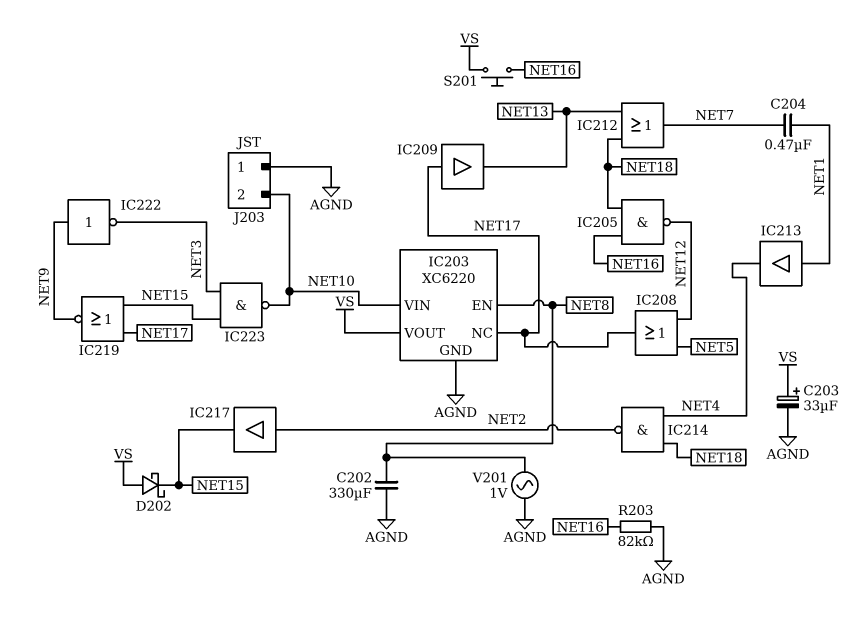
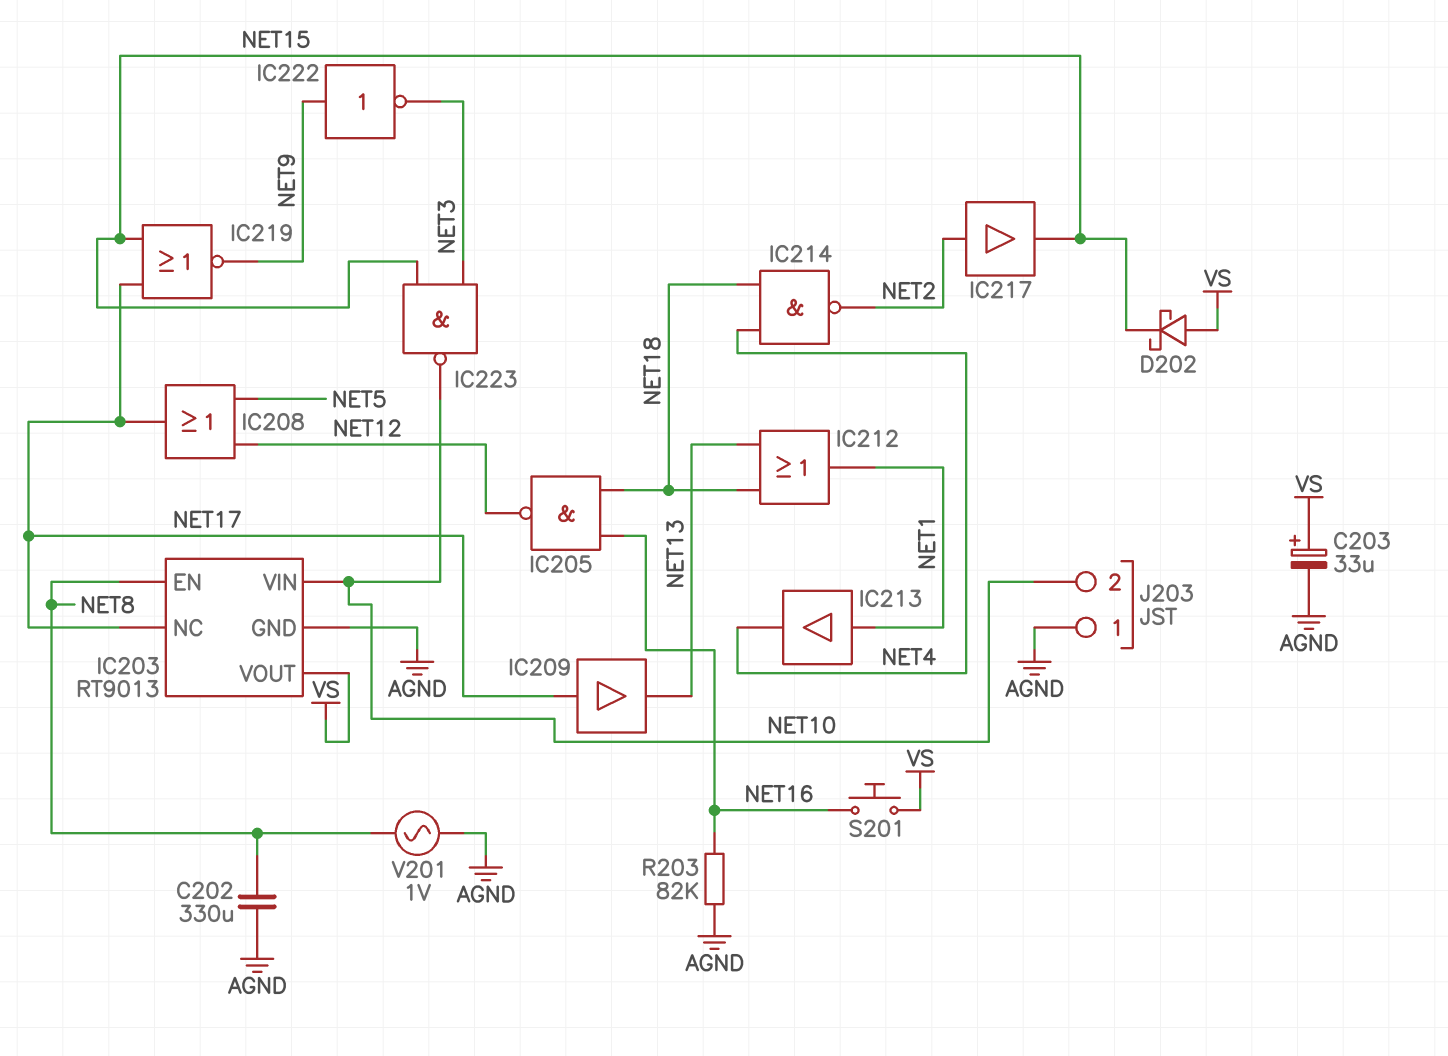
C204: 470nF (NET1, NET7) -> none
IC203: XC6220 -> RT9013
IC212: OR (in NET13, in NET18, out NET7) -> OR (in NET13, in NET18, out NET1)

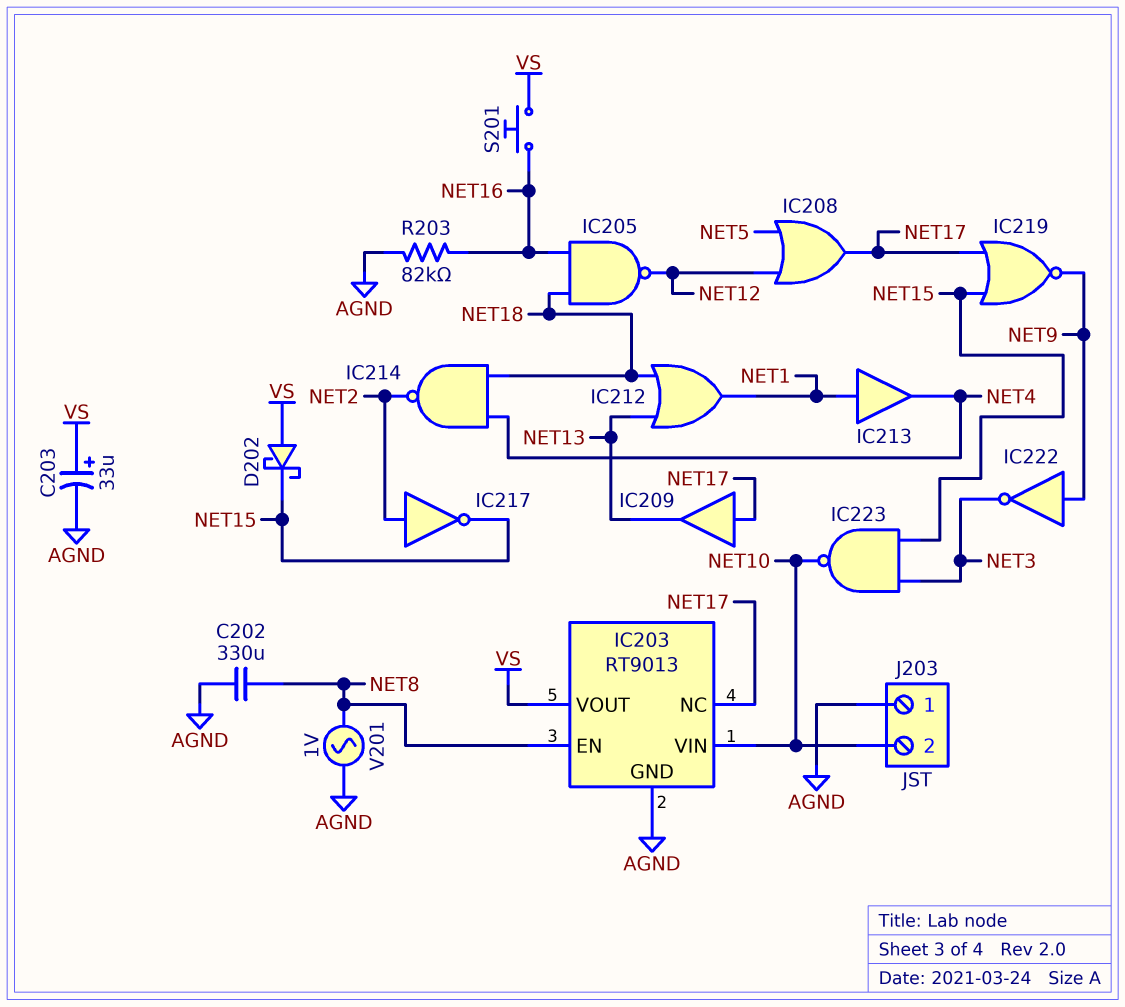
IC217: buffer (in NET2, out NET15) -> NOT (in NET2, out NET15)

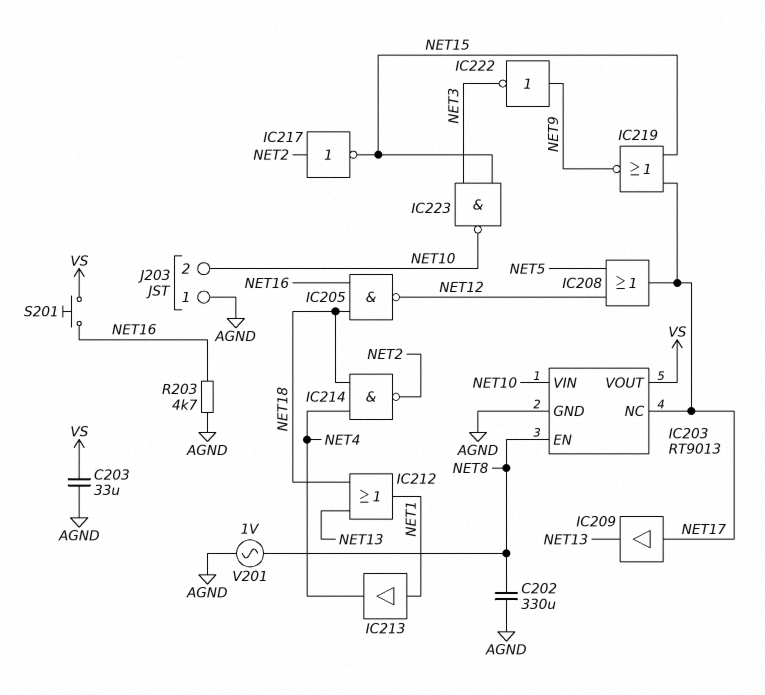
C203: 33uF (plus VS, minus AGND) -> 33uF (AGND, VS)
D202: schottky (A VS, K NET15) -> none
R203: 82k (AGND, NET16) -> 4.7k (AGND, NET16)

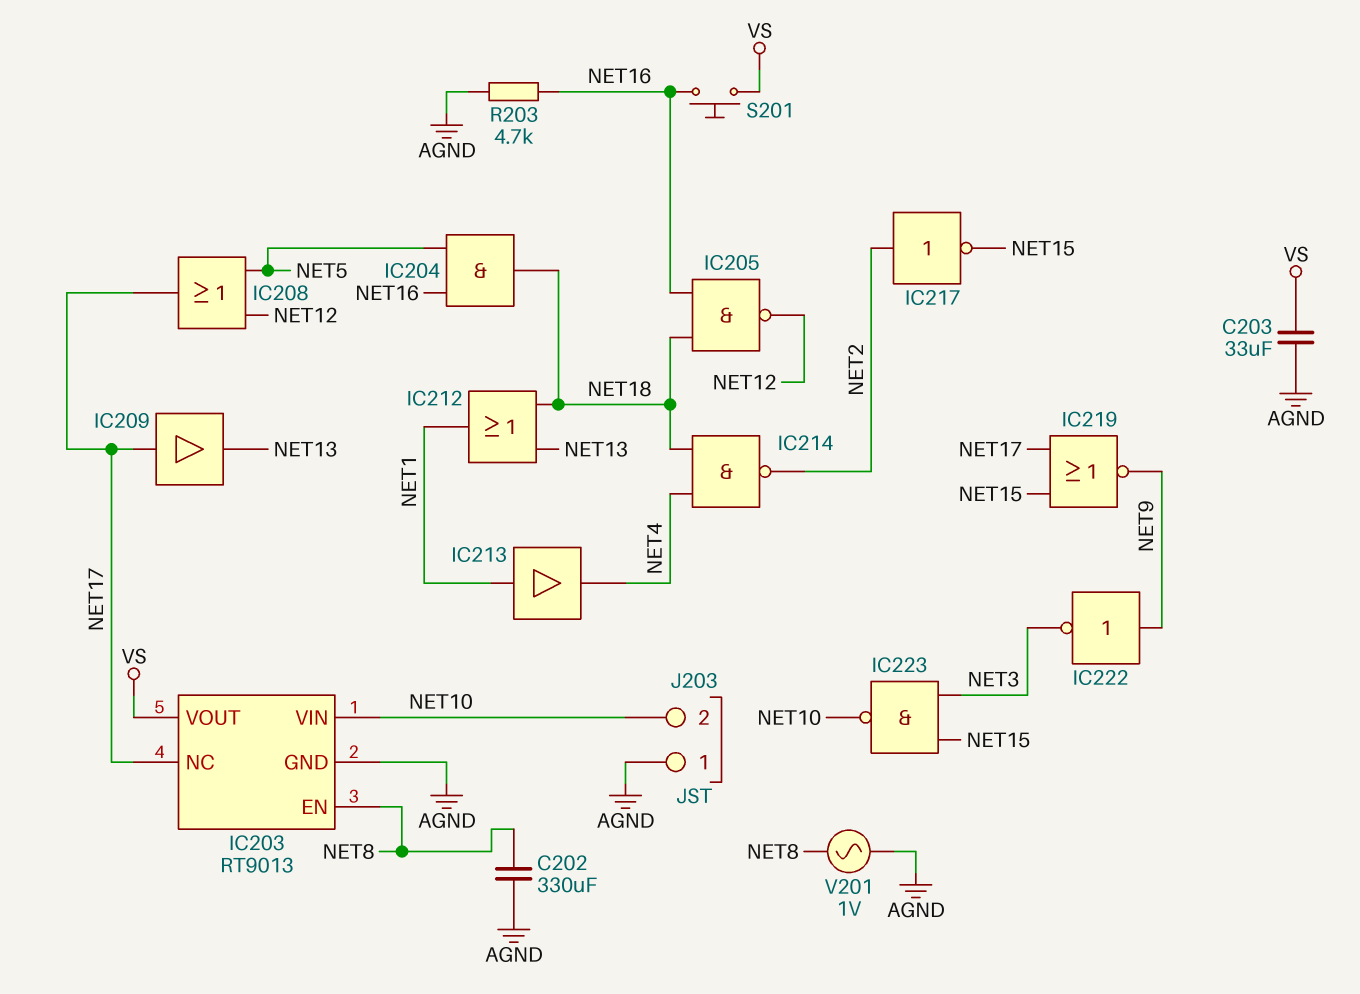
IC204: none -> AND (in NET5, in NET16, out NET18)

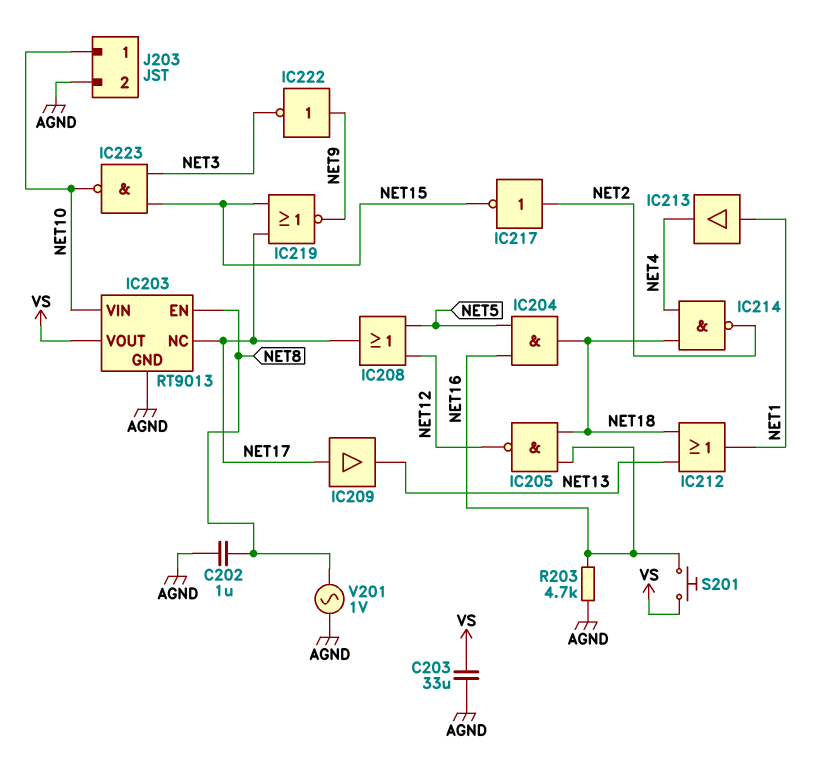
C202: 330uF (AGND, NET8) -> 1uF (AGND, NET8)
J203 pin 1: AGND -> NET10
J203 pin 2: NET10 -> AGND

